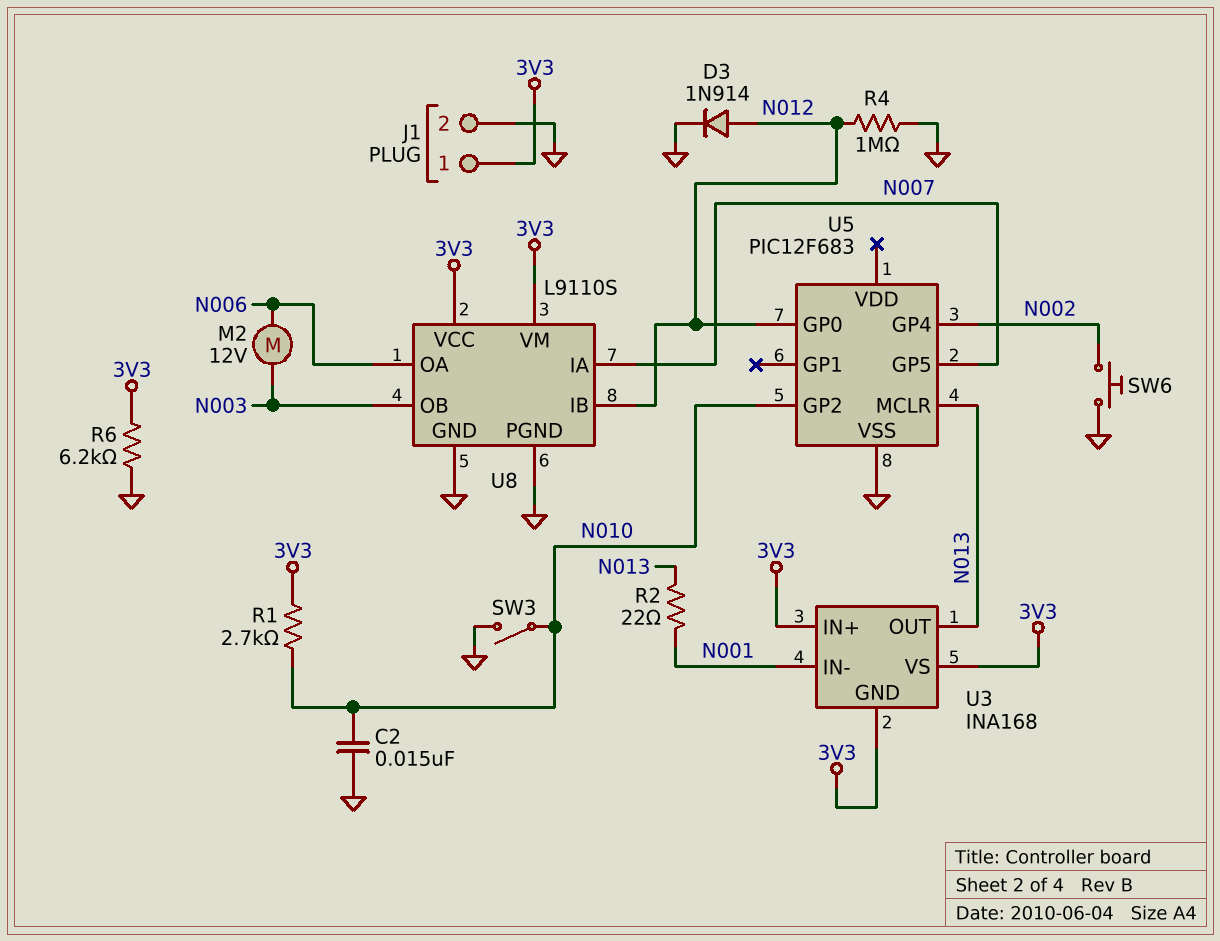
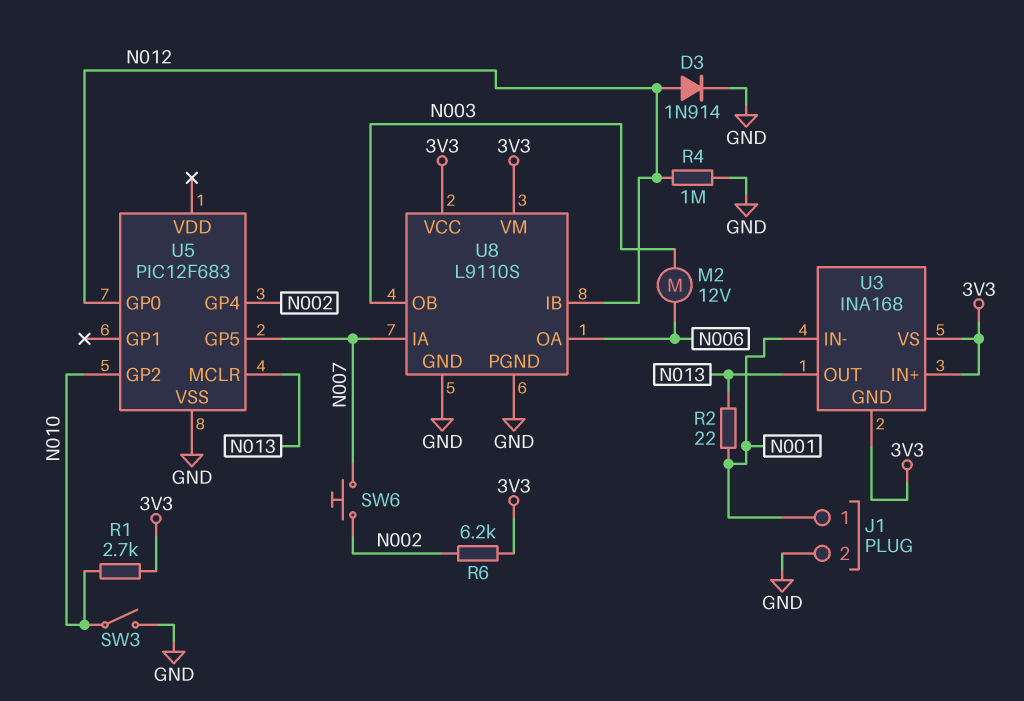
C2: 15nF (GND, N010) -> none
J1 pin 1: 3V3 -> N001
R6: 6.2k (3V3, GND) -> 6.2k (3V3, N002)
SW6: button (GND, N002) -> button (N002, N007)

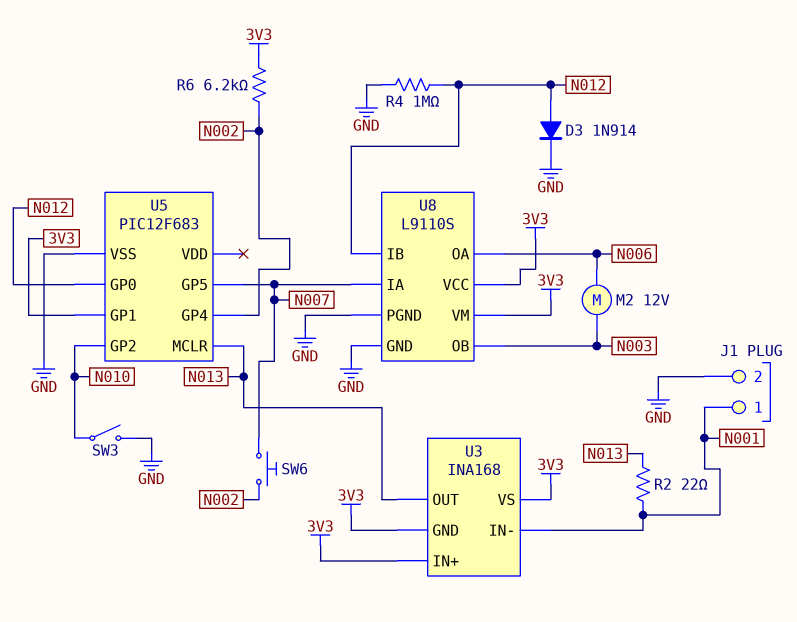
R1: 2.7k (3V3, N010) -> none
U5 pin GP1: none -> 3V3

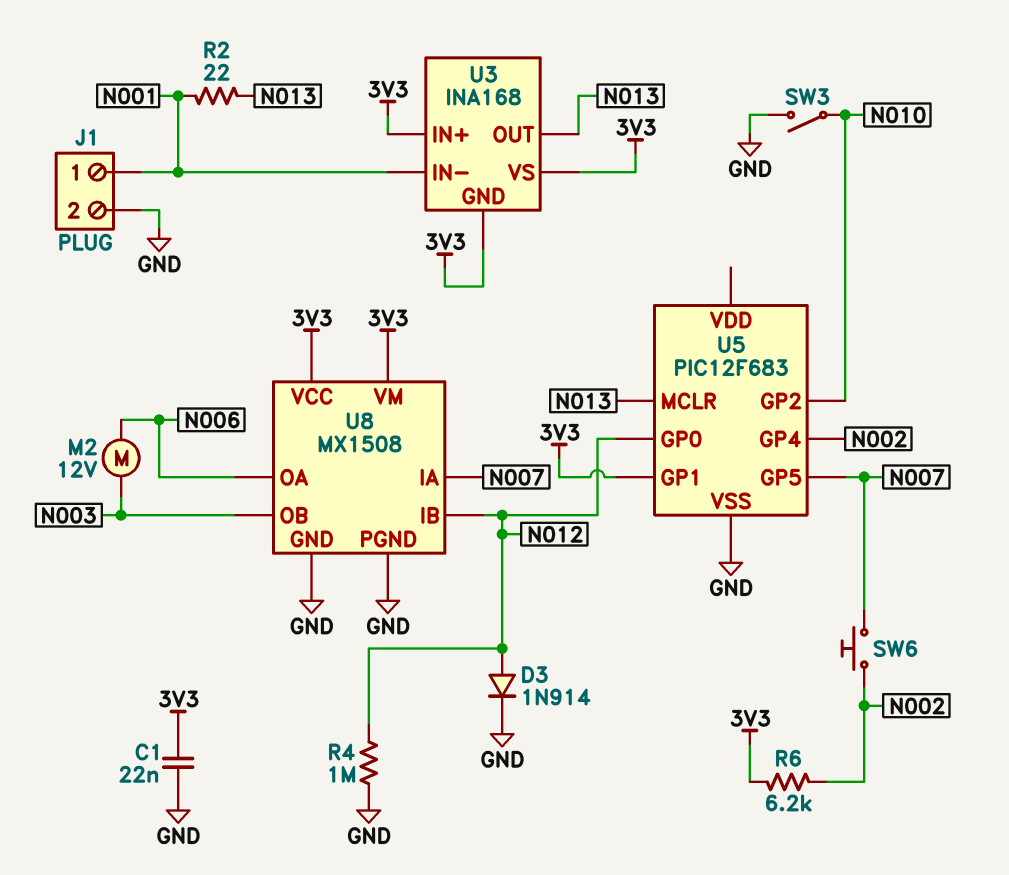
C1: none -> 22nF (3V3, GND)
U8: L9110S -> MX1508

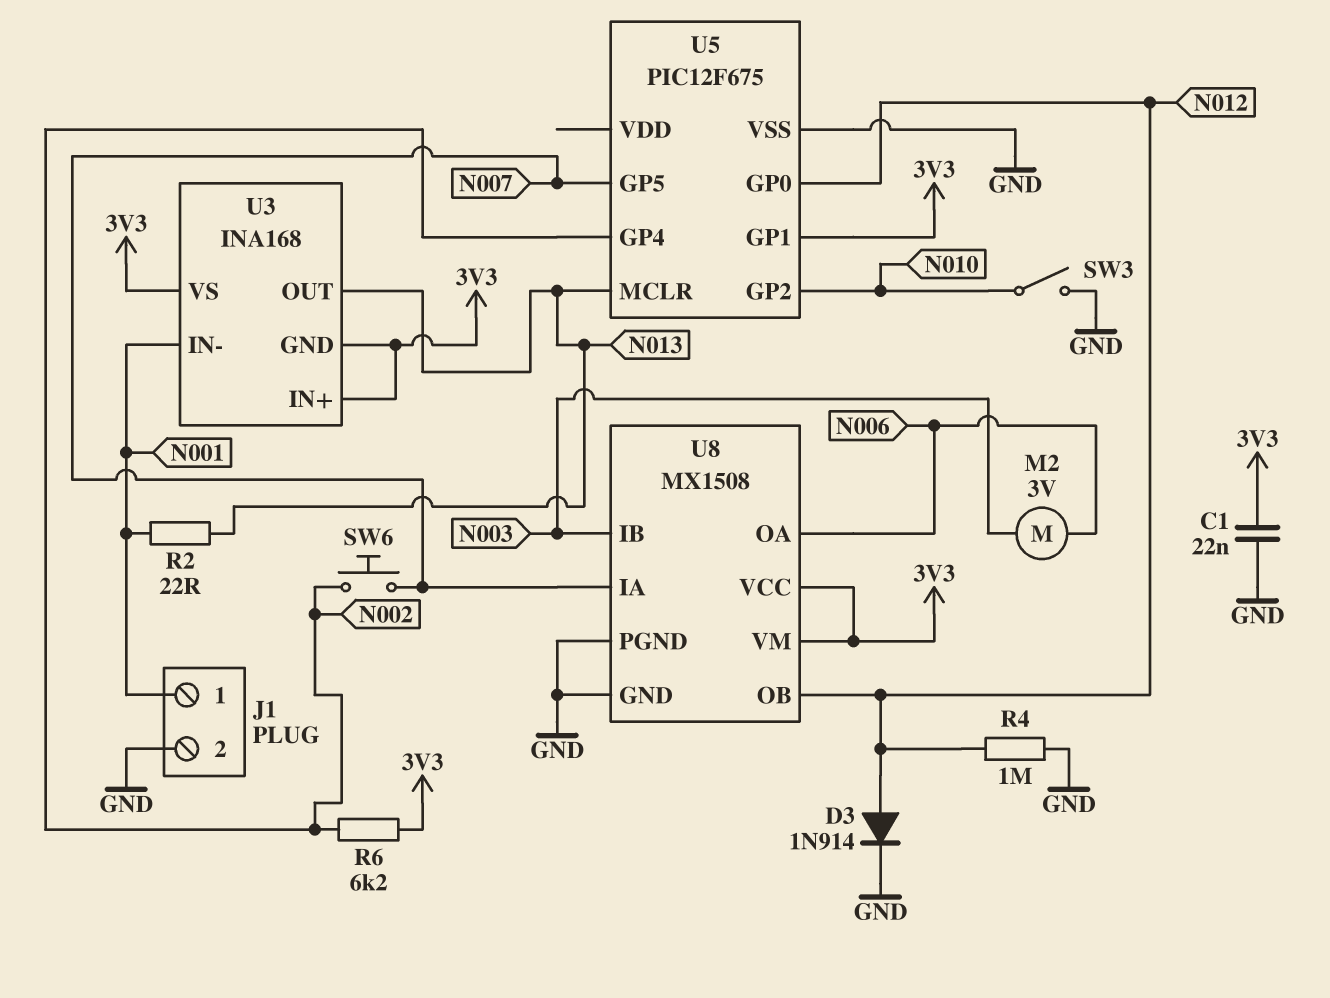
M2: motor 12V (N003, N006) -> motor 3V (N003, N006)
U5: PIC12F683 -> PIC12F675
U8 pin IB: N012 -> N003
U8 pin OB: N003 -> N012

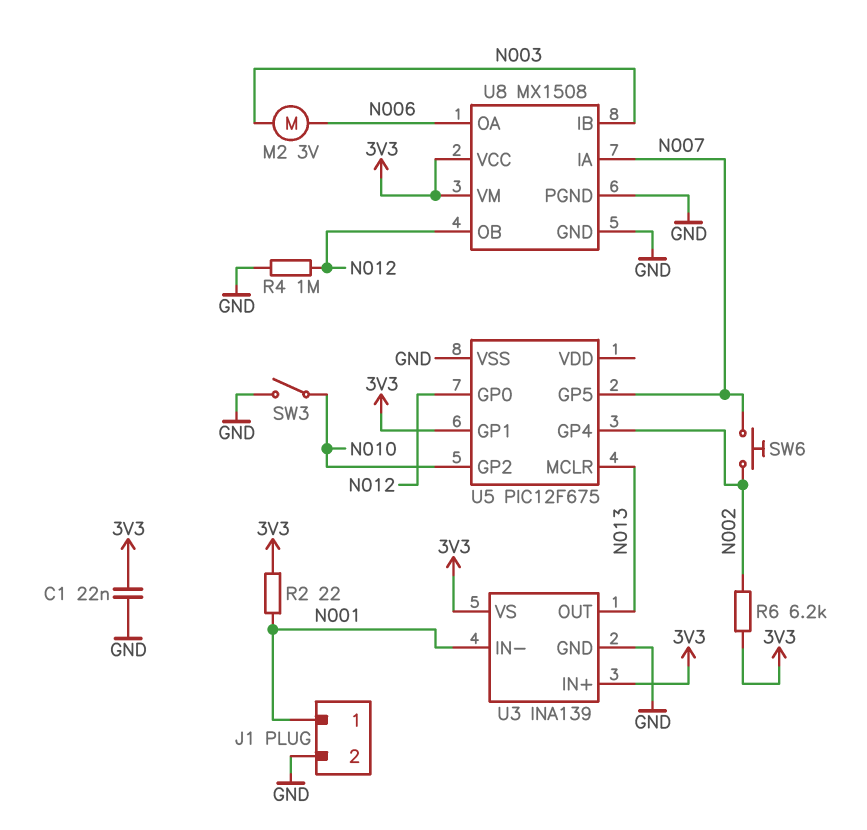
D3: diode 1N914 (A N012, K GND) -> none
R2: 22 (N001, N013) -> 22 (3V3, N001)
U3: INA168 -> INA139
U3 pin GND: 3V3 -> GND

